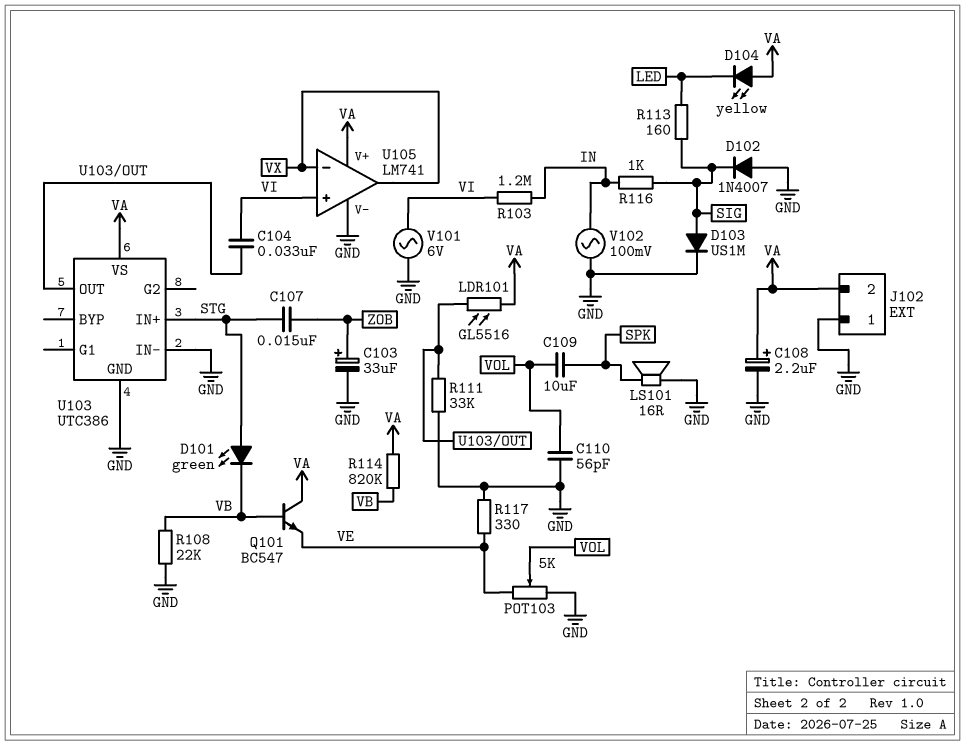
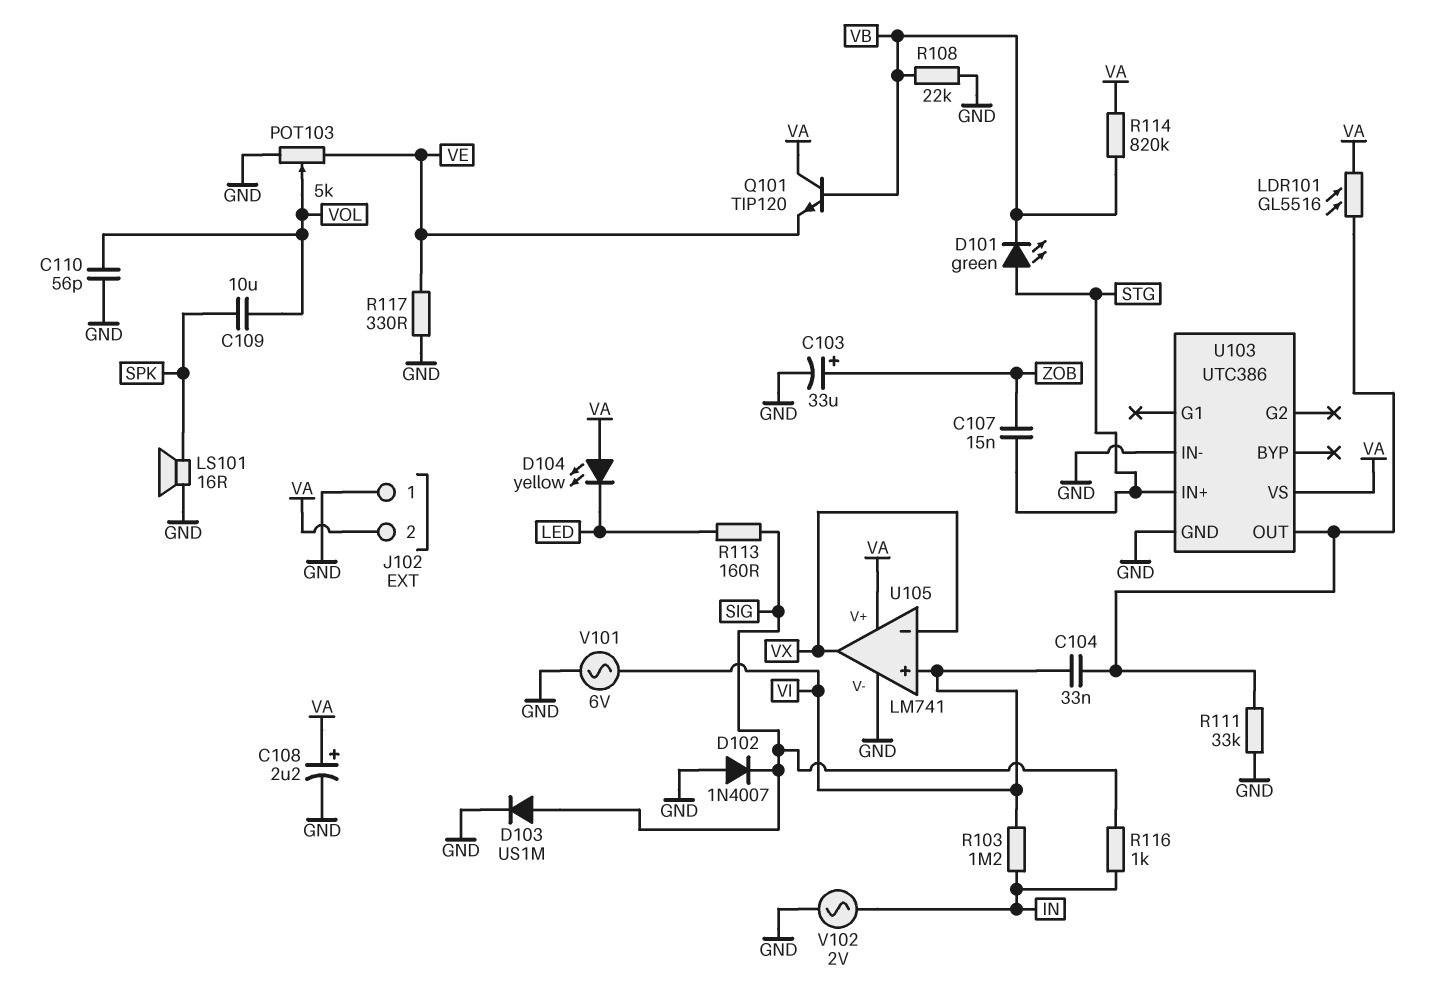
Q101: NPN BC547 (B VB, C VA, E VE) -> NPN TIP120 (B VB, C VA, E VE)
V102: AC 100mV (GND, IN) -> AC 2V (GND, IN)

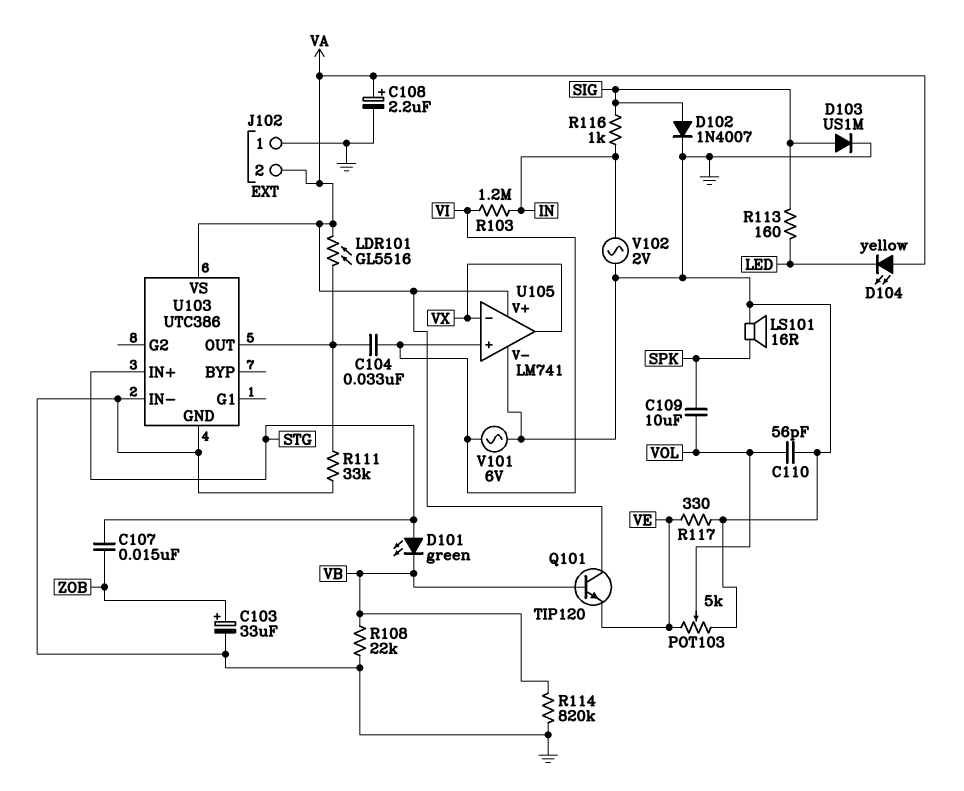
D102: diode 1N4007 (A GND, K SIG) -> diode 1N4007 (A SIG, K GND)
R114: 820k (VA, VB) -> 820k (GND, VB)

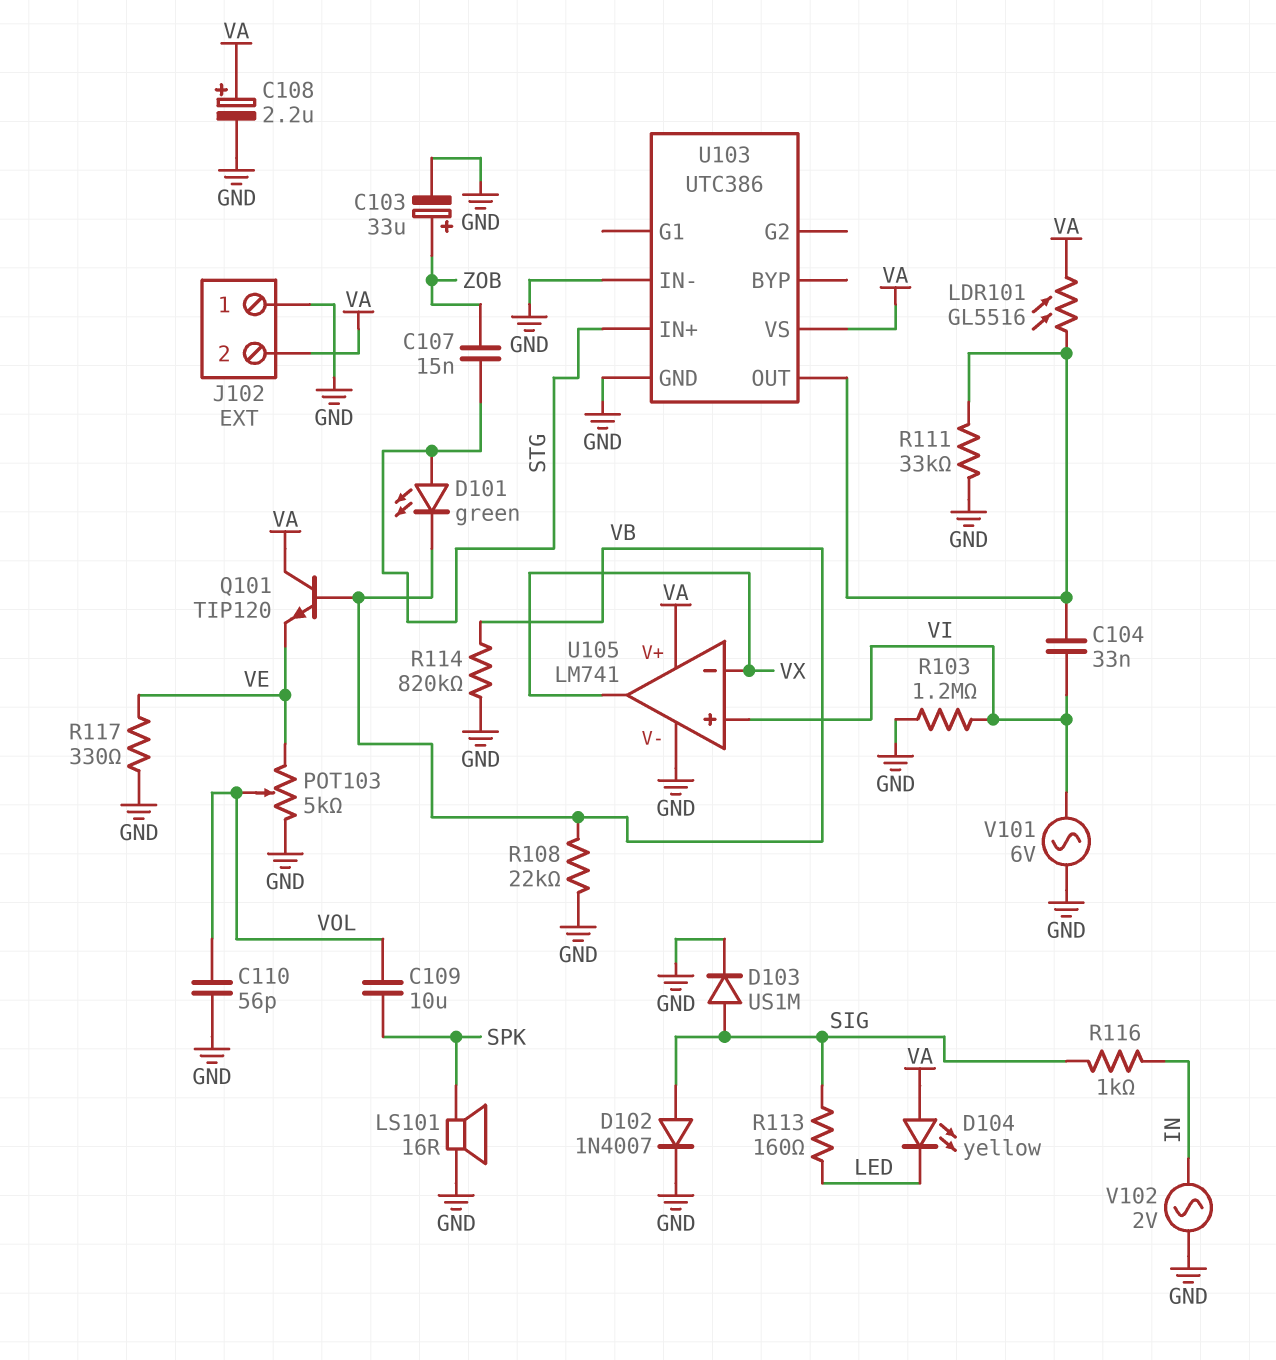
R103: 1.2M (IN, VI) -> 1.2M (GND, VI)

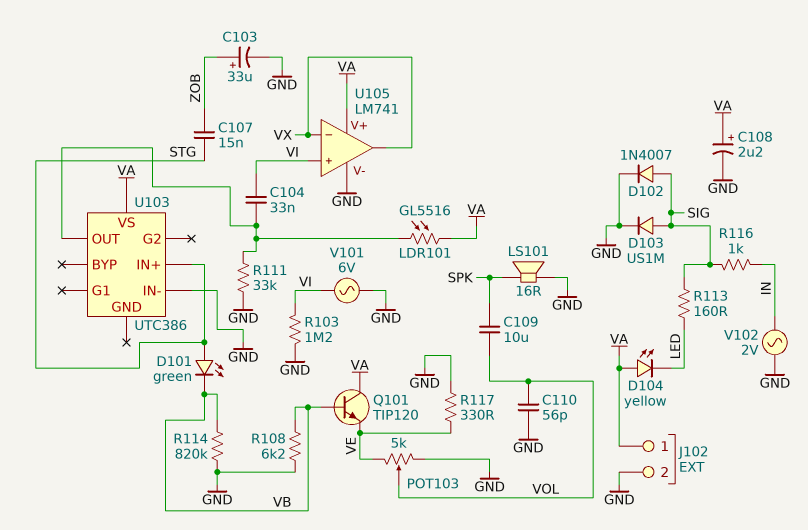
J102 pin 1: GND -> VA
J102 pin 2: VA -> GND
R108: 22k (GND, VB) -> 6.2k (GND, VB)
U103 pin GND: GND -> none

